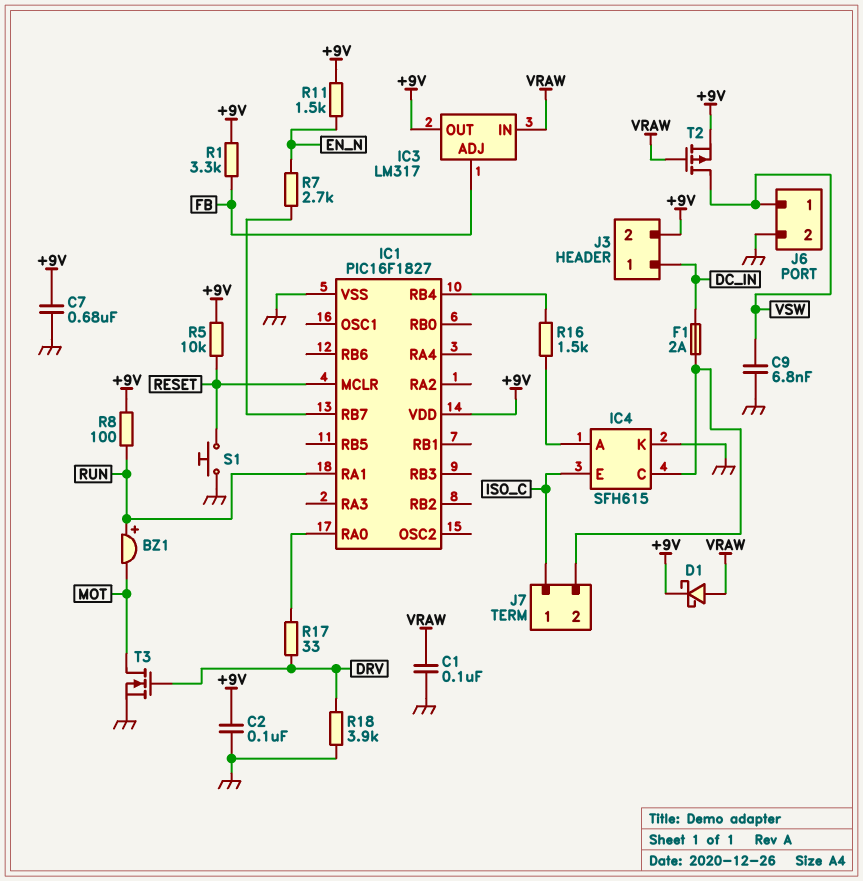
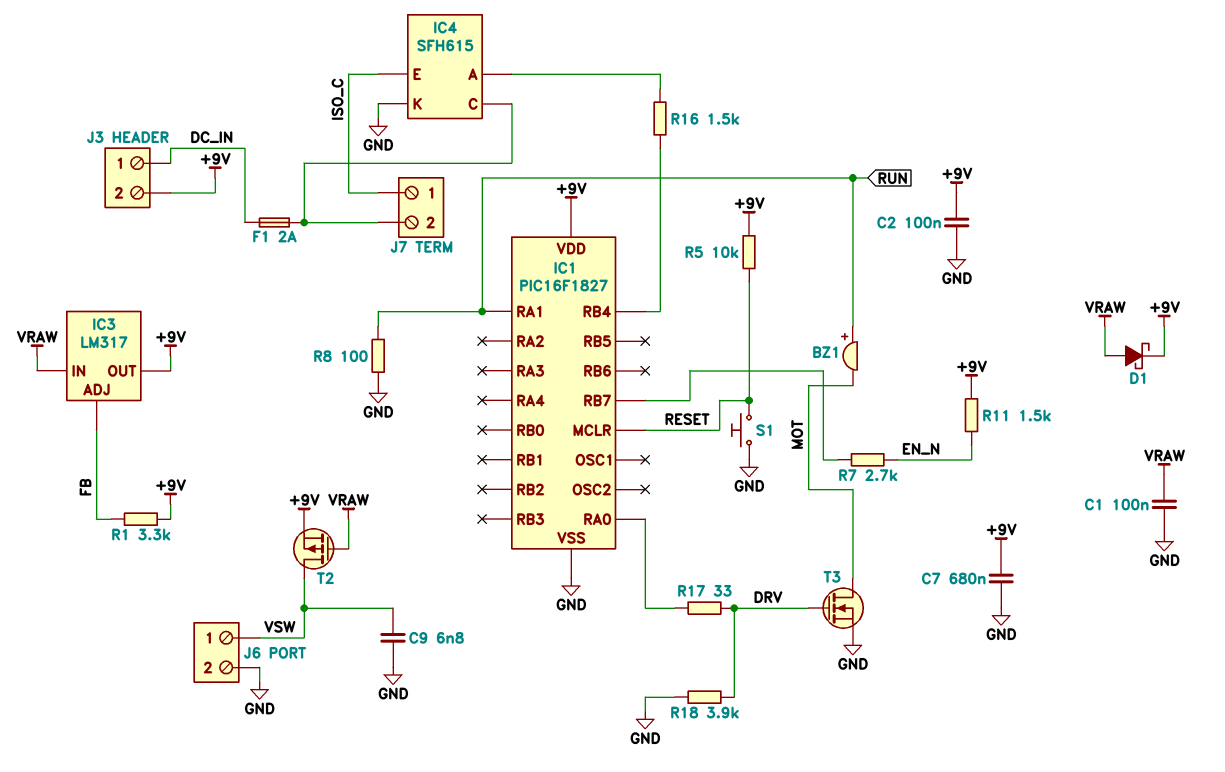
R8: 100 (+9V, RUN) -> 100 (GND, RUN)

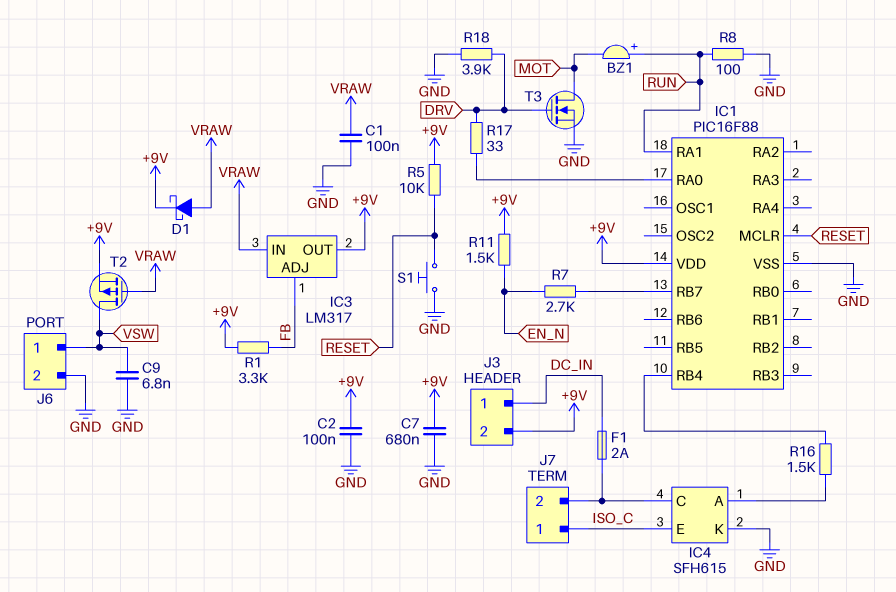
IC1: PIC16F1827 -> PIC16F88

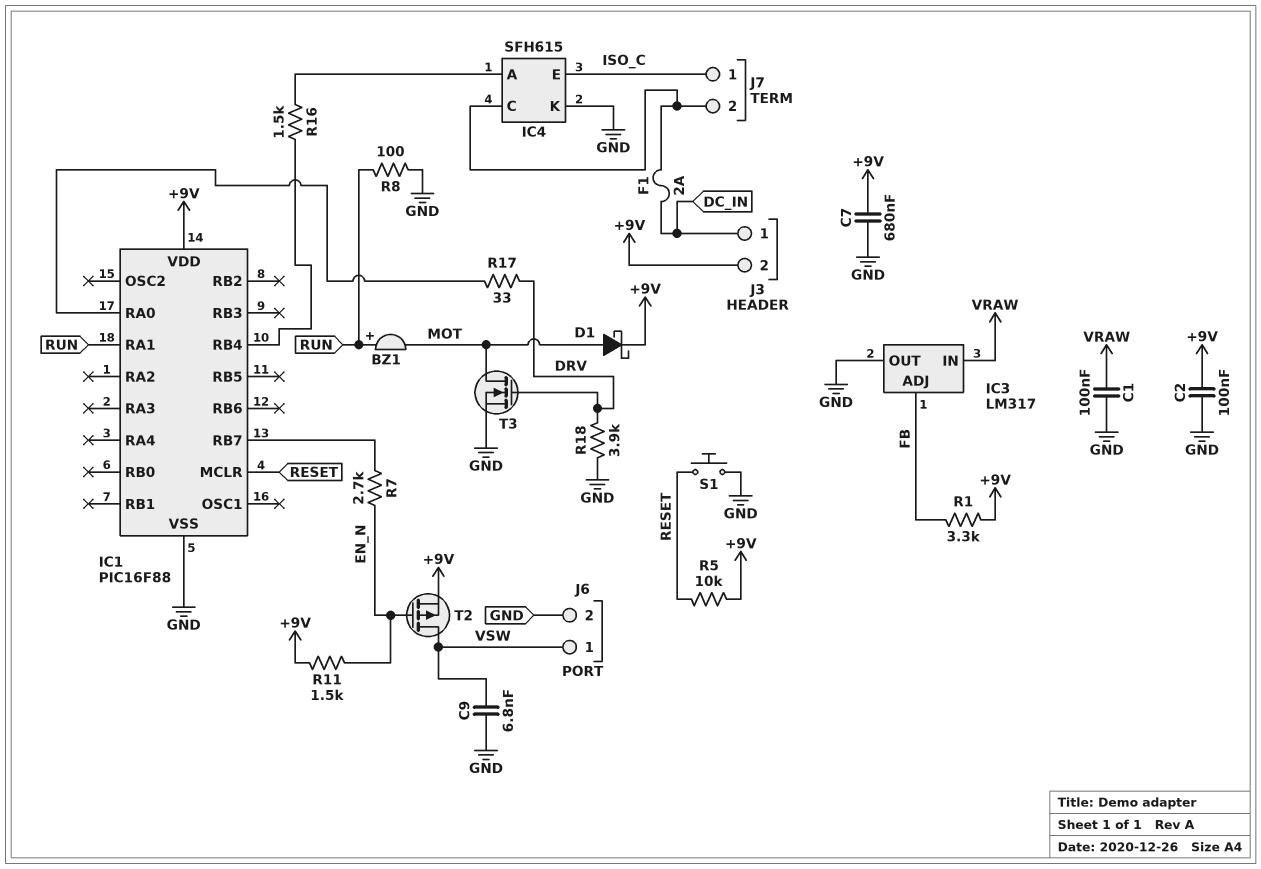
D1: schottky (A VRAW, K +9V) -> schottky (A MOT, K +9V)
IC3 pin OUT: +9V -> GND
T2: PMOS (G VRAW, D VSW, S +9V) -> PMOS (G EN_N, D VSW, S +9V)

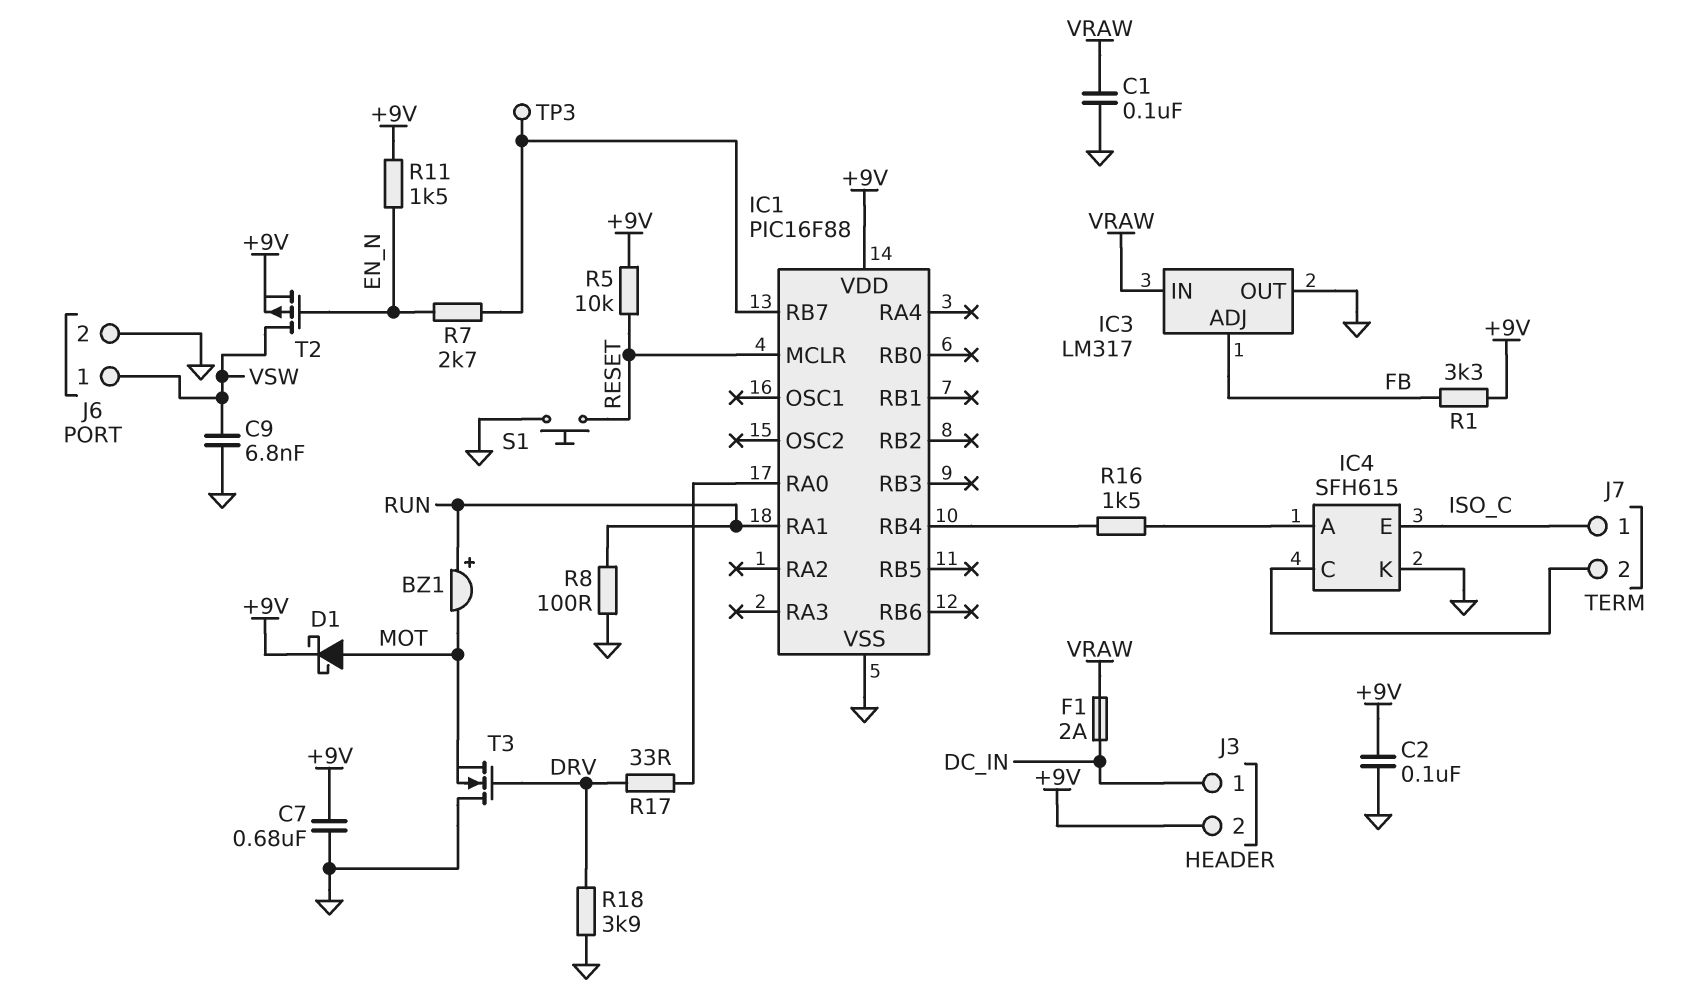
F1: 2A (DC_IN, IC4/C) -> 2A (DC_IN, VRAW)
T3: NMOS (G DRV, D MOT, S GND) -> NMOS (G DRV, D GND, S MOT)
TP3: none -> test point (IC1/RB7)

